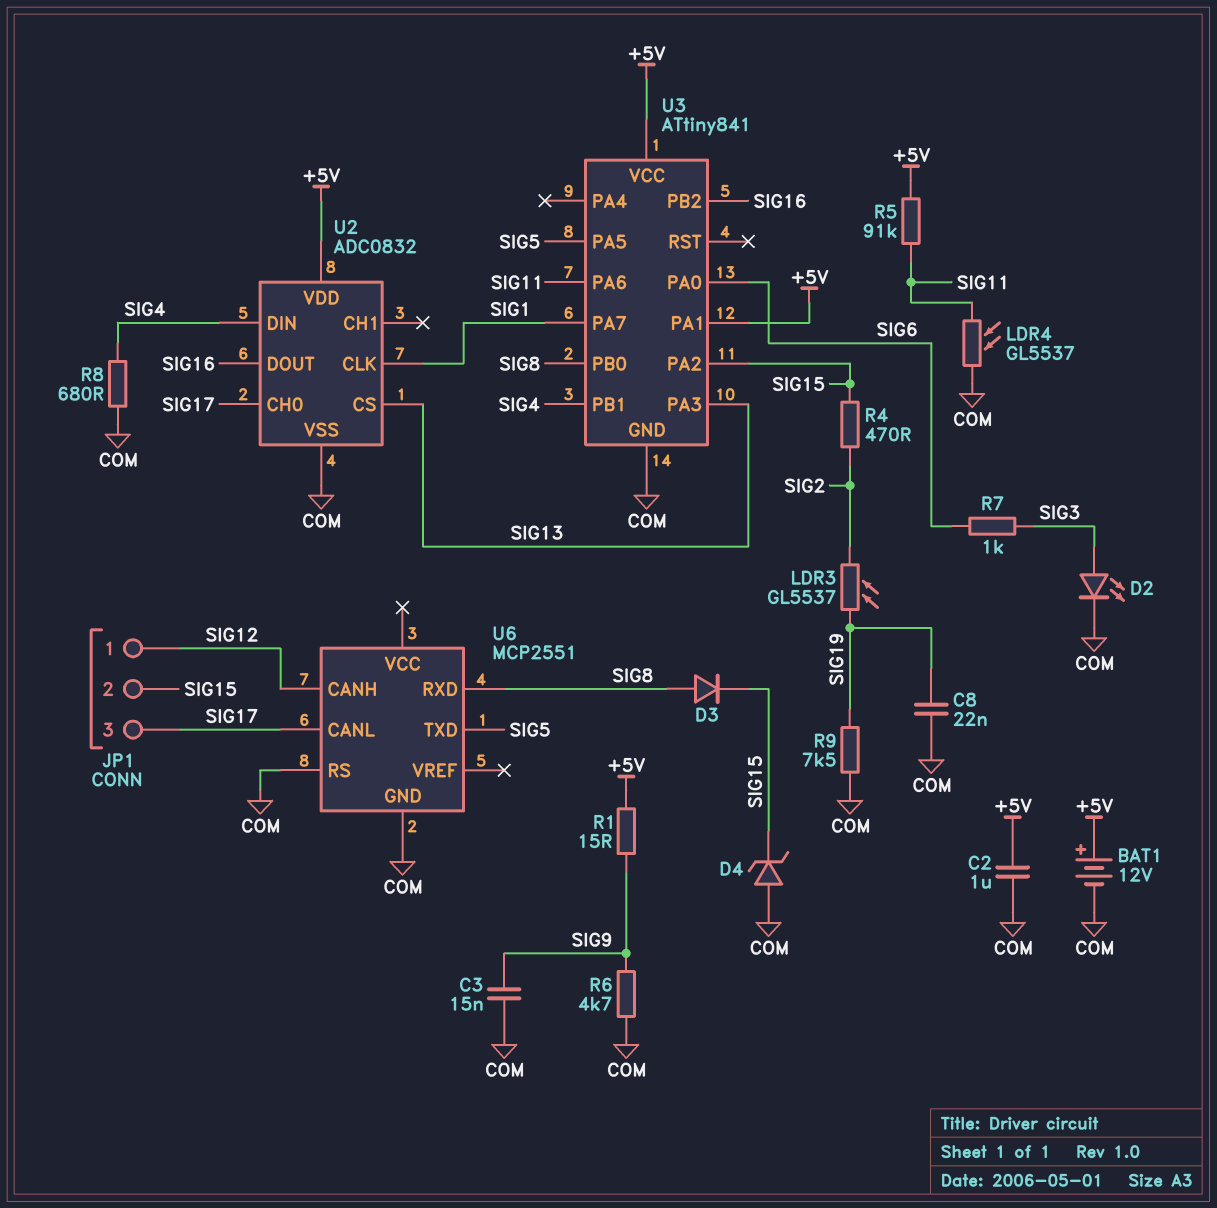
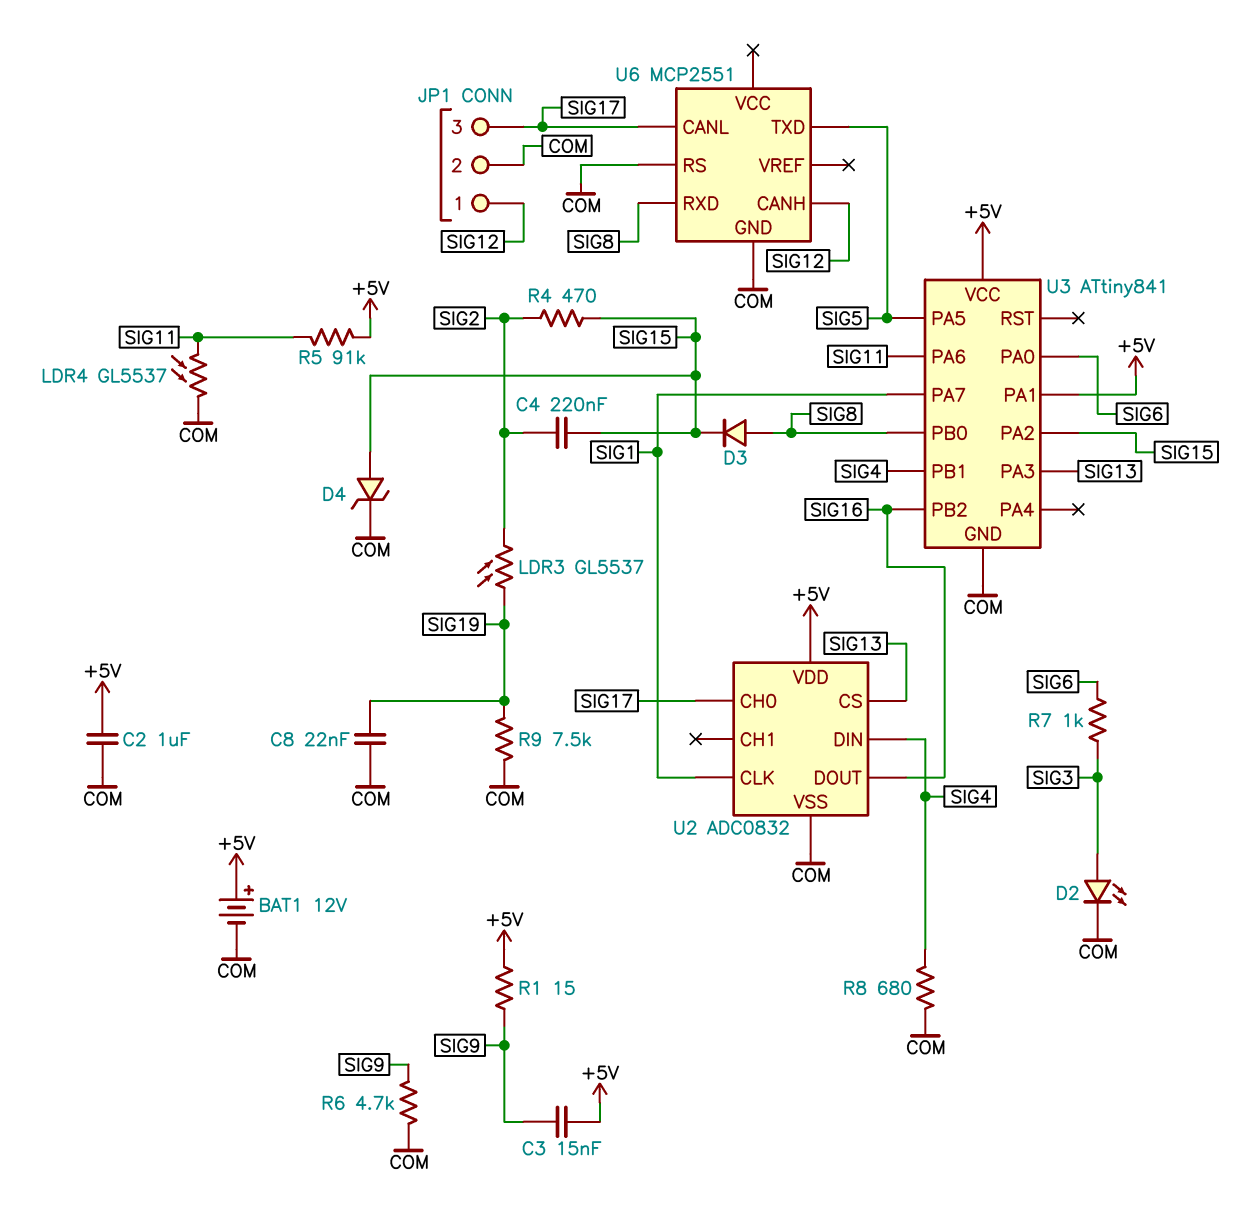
C3: 15nF (COM, SIG9) -> 15nF (+5V, SIG9)
C4: none -> 220nF (SIG2, SIG15)
D4: zener (A COM, K SIG15) -> zener (A SIG15, K COM)
JP1 pin 2: SIG15 -> COM

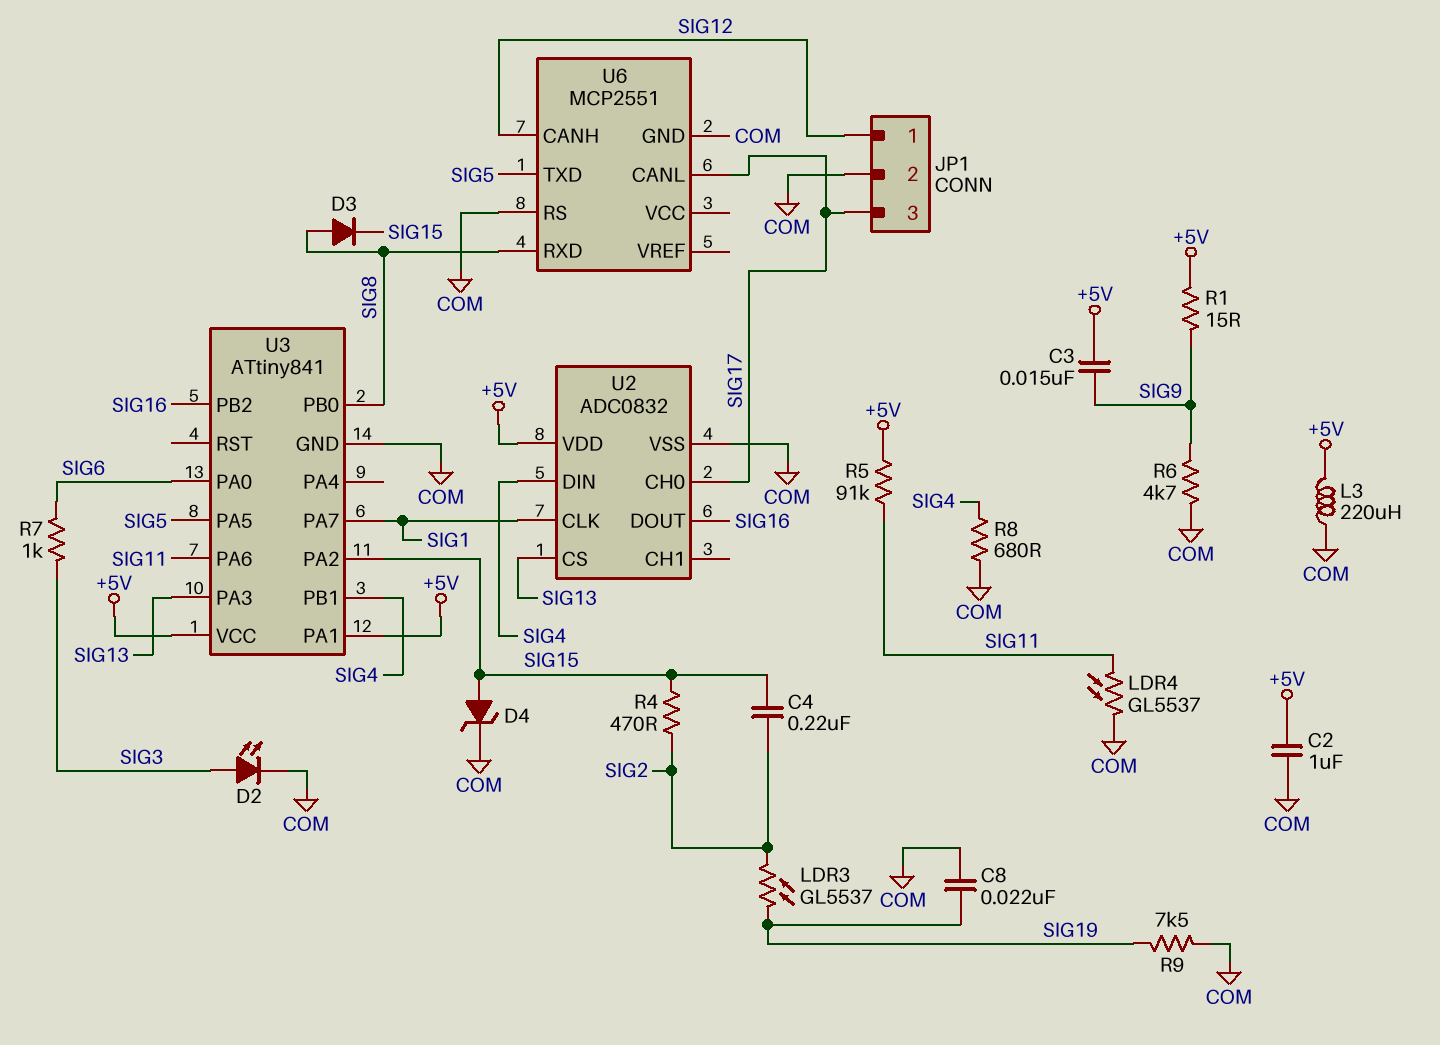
BAT1: 12V (plus +5V, minus COM) -> none
L3: none -> 220uH (+5V, COM)

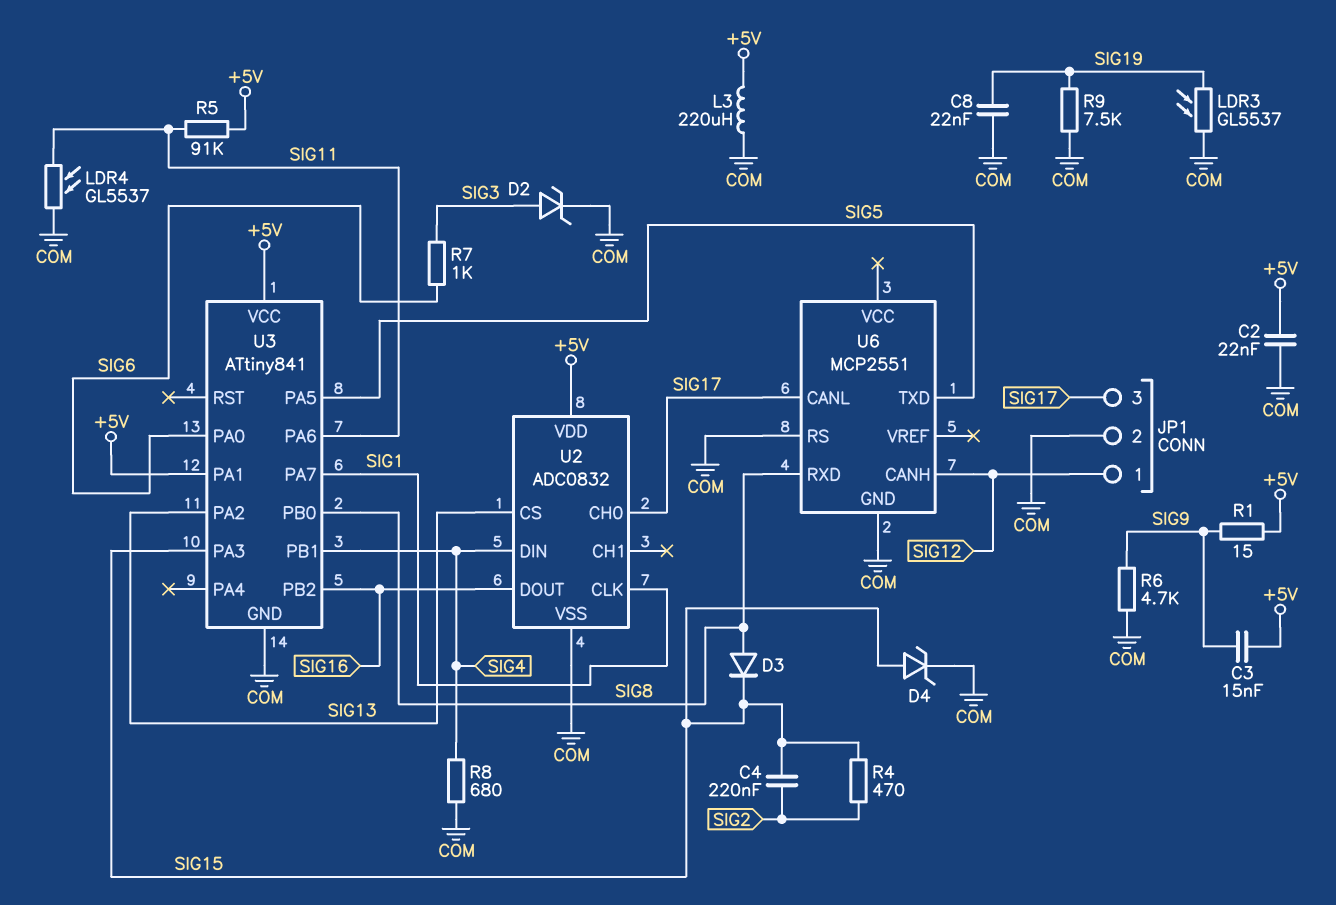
C2: 1uF (+5V, COM) -> 22nF (+5V, COM)
D2: LED (A SIG3, K COM) -> zener (A SIG3, K COM)
LDR3: GL5537 (SIG2, SIG19) -> GL5537 (COM, SIG19)
U3 pin PA2: SIG15 -> SIG13
U3 pin PA3: SIG13 -> SIG15

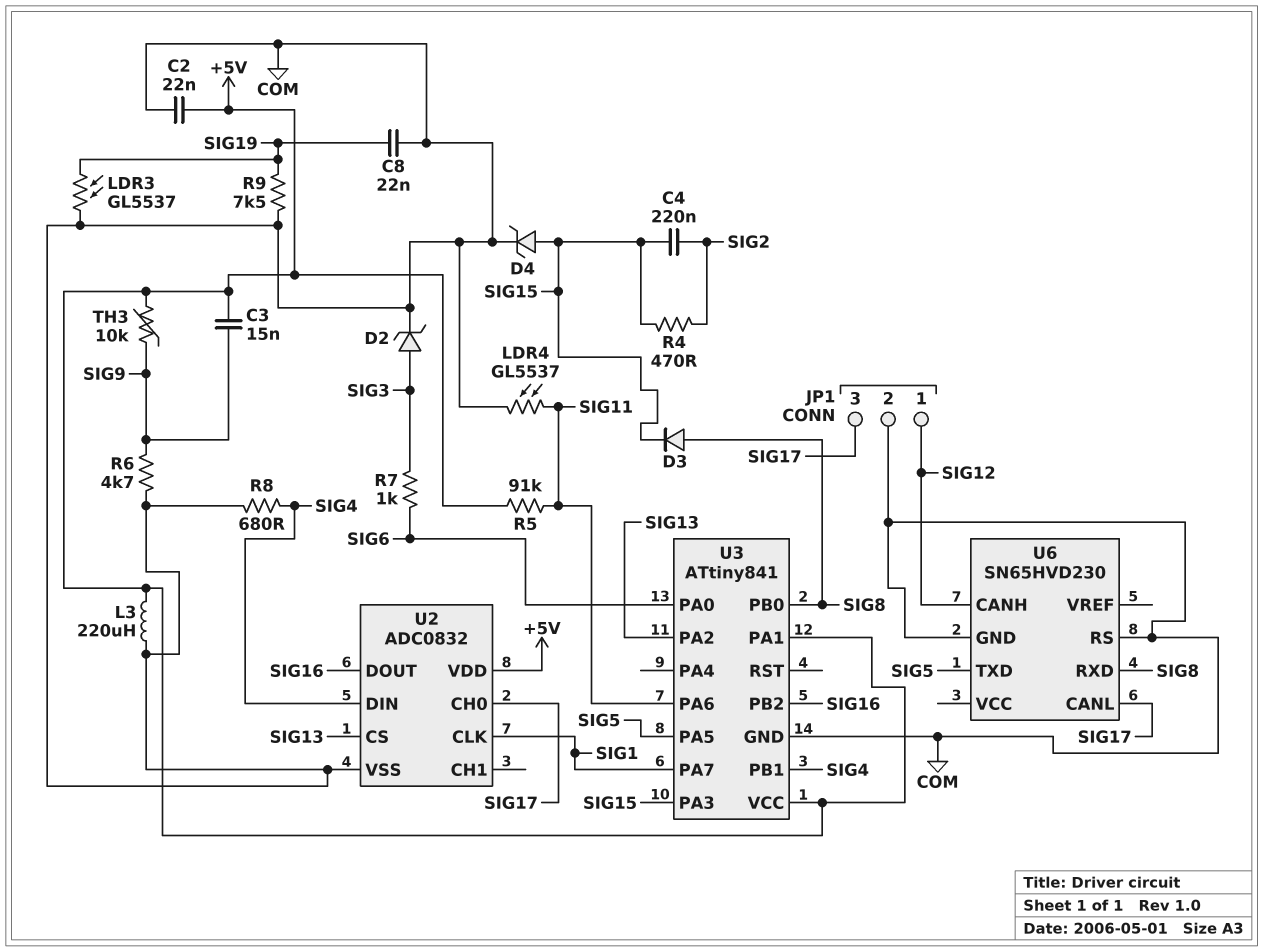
R1: 15 (+5V, SIG9) -> none
TH3: none -> 10k (+5V, SIG9)
U6: MCP2551 -> SN65HVD230

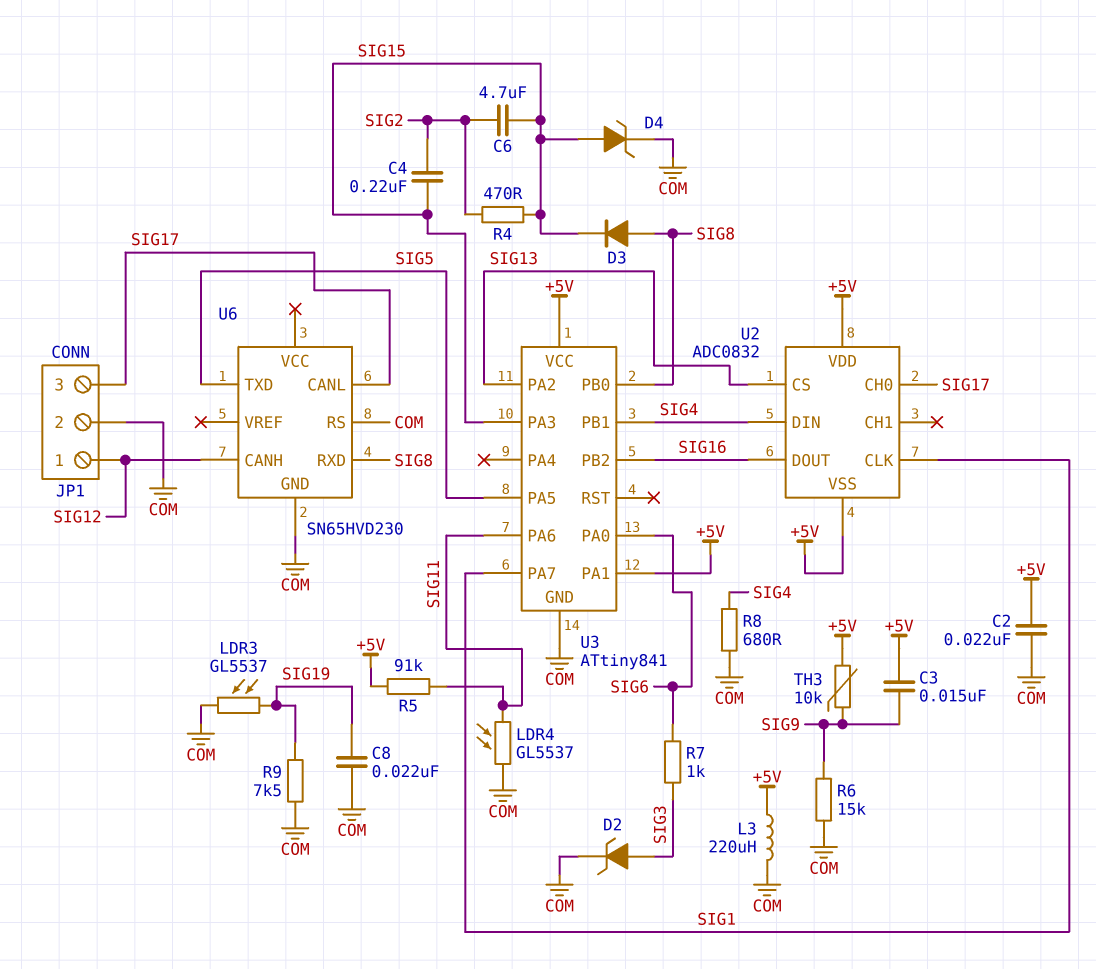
C6: none -> 4.7uF (SIG2, SIG15)
R6: 4.7k (COM, SIG9) -> 15k (COM, SIG9)
U2 pin VSS: COM -> +5V

